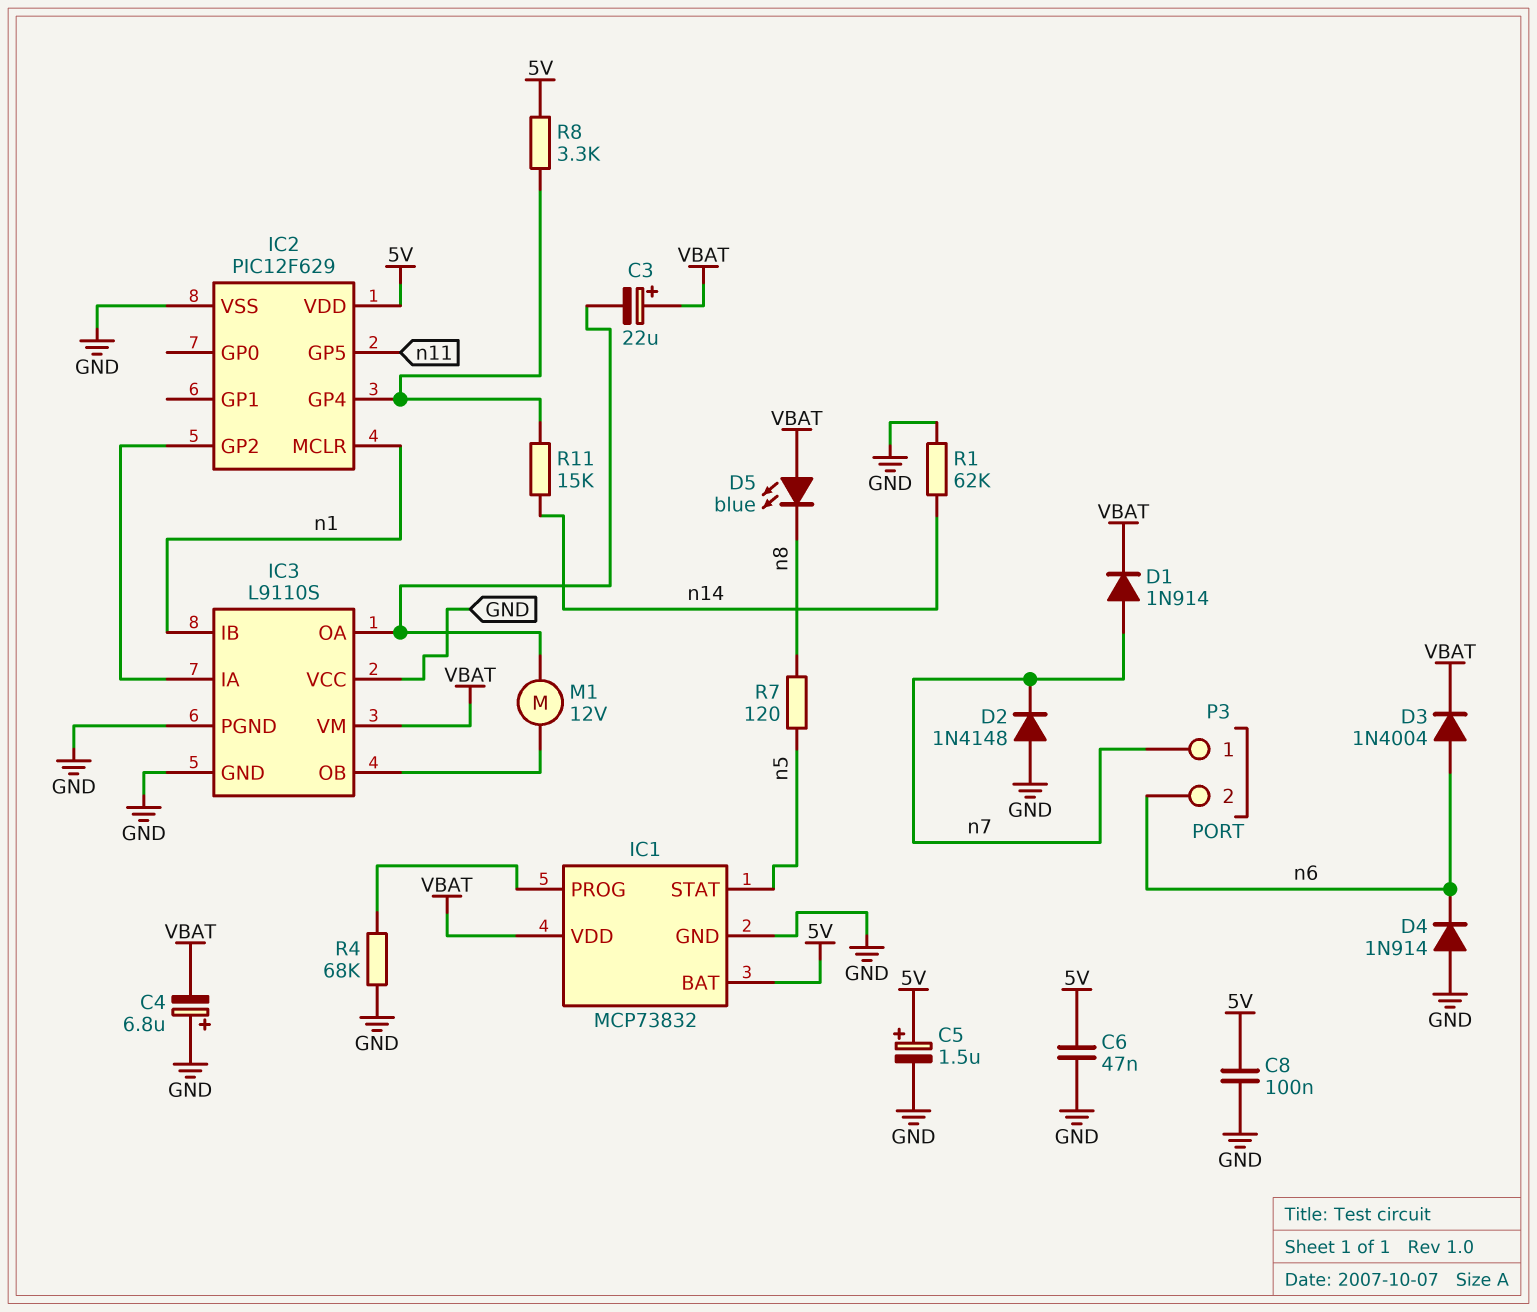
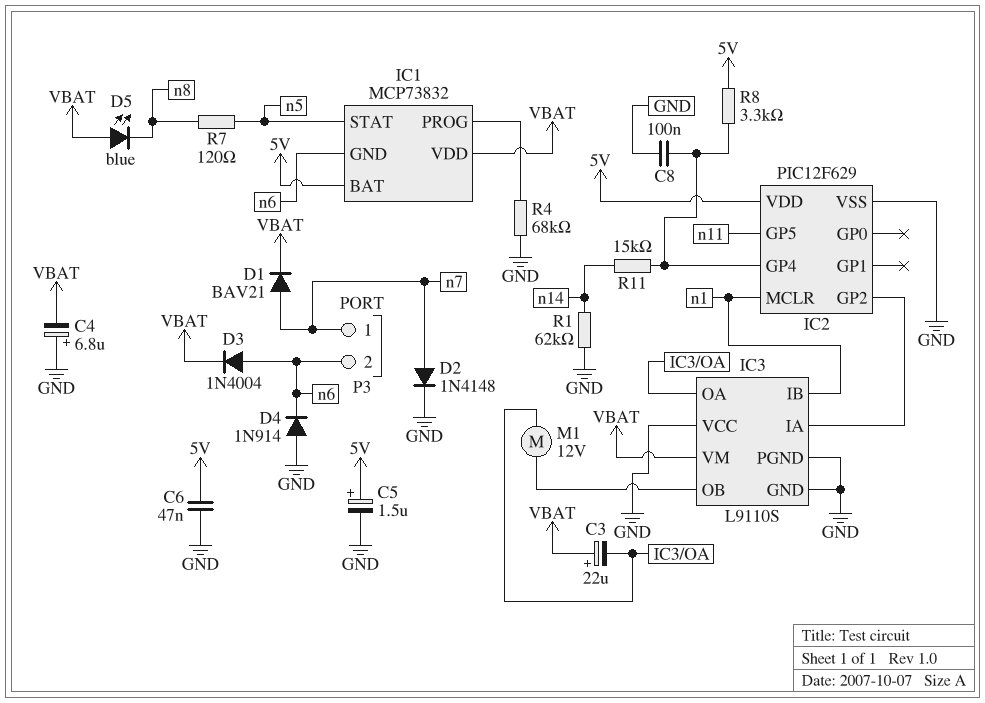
C8: 100nF (5V, GND) -> 100nF (GND, IC2/GP4)
D1: diode 1N914 (A n7, K VBAT) -> diode BAV21 (A n7, K VBAT)
D2: diode 1N4148 (A GND, K n7) -> diode 1N4148 (A n7, K GND)
IC1 pin GND: GND -> n6

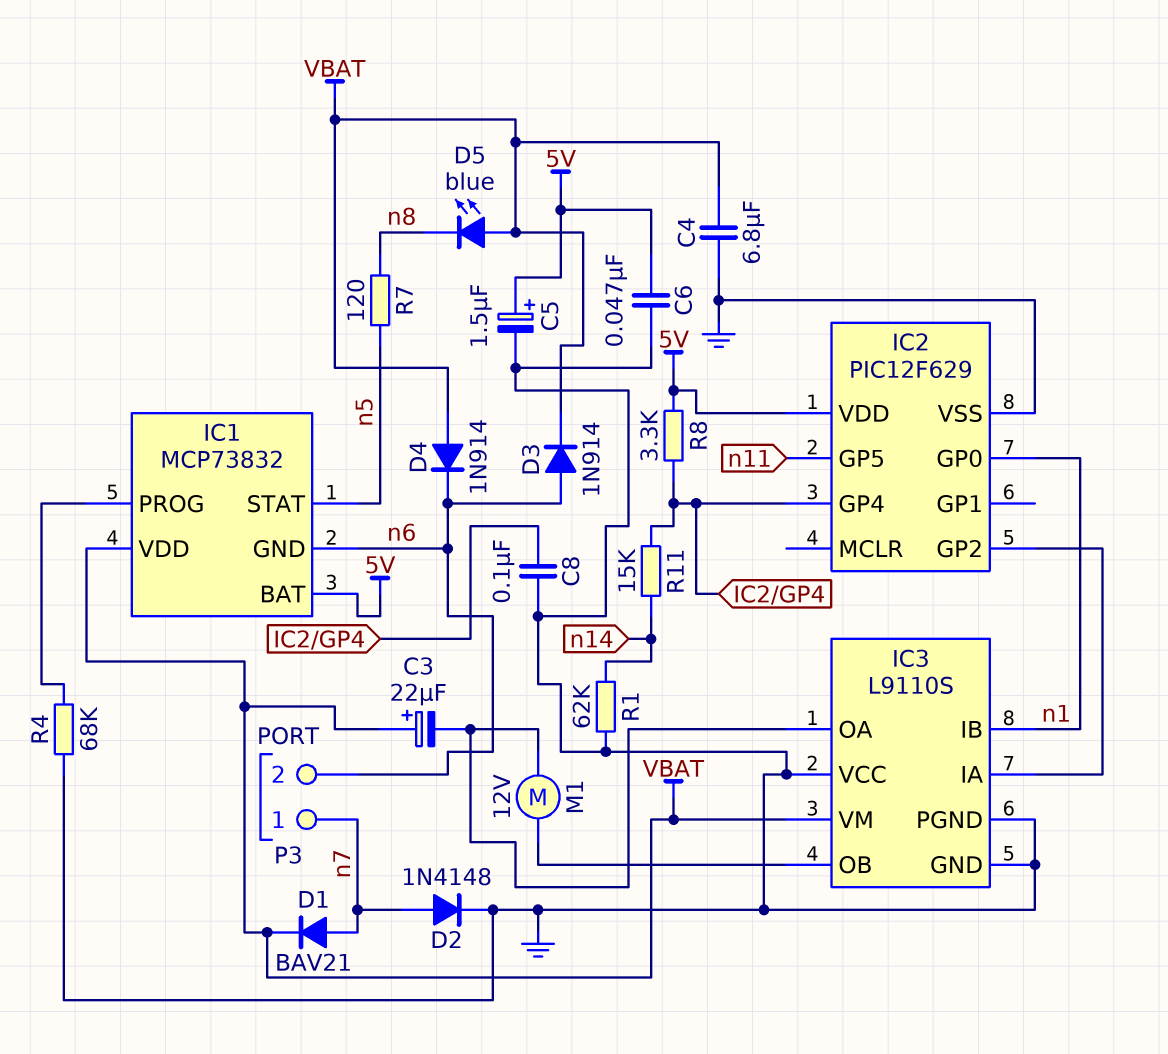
C4: 6.8uF (plus GND, minus VBAT) -> 6.8uF (GND, VBAT)
D3: diode 1N4004 (A n6, K VBAT) -> diode 1N914 (A n6, K VBAT)
D4: diode 1N914 (A GND, K n6) -> diode 1N914 (A VBAT, K n6)
IC2 pin GP0: none -> n1
IC2 pin MCLR: n1 -> none

